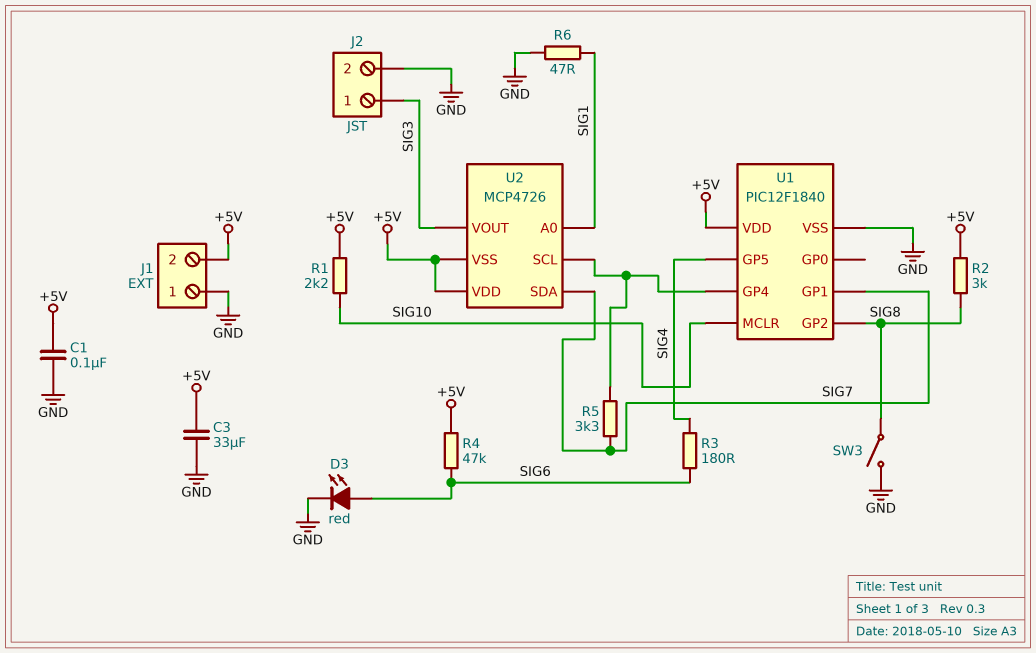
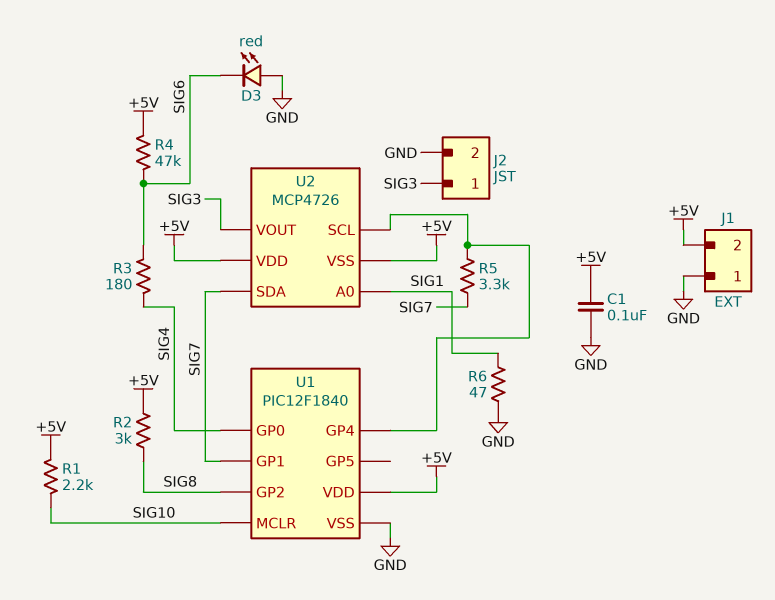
C3: 33uF (+5V, GND) -> none
D3: LED red (A SIG6, K GND) -> LED red (A GND, K SIG6)
SW3: switch (GND, SIG8) -> none
U1 pin GP0: none -> SIG4
U1 pin GP5: SIG4 -> none

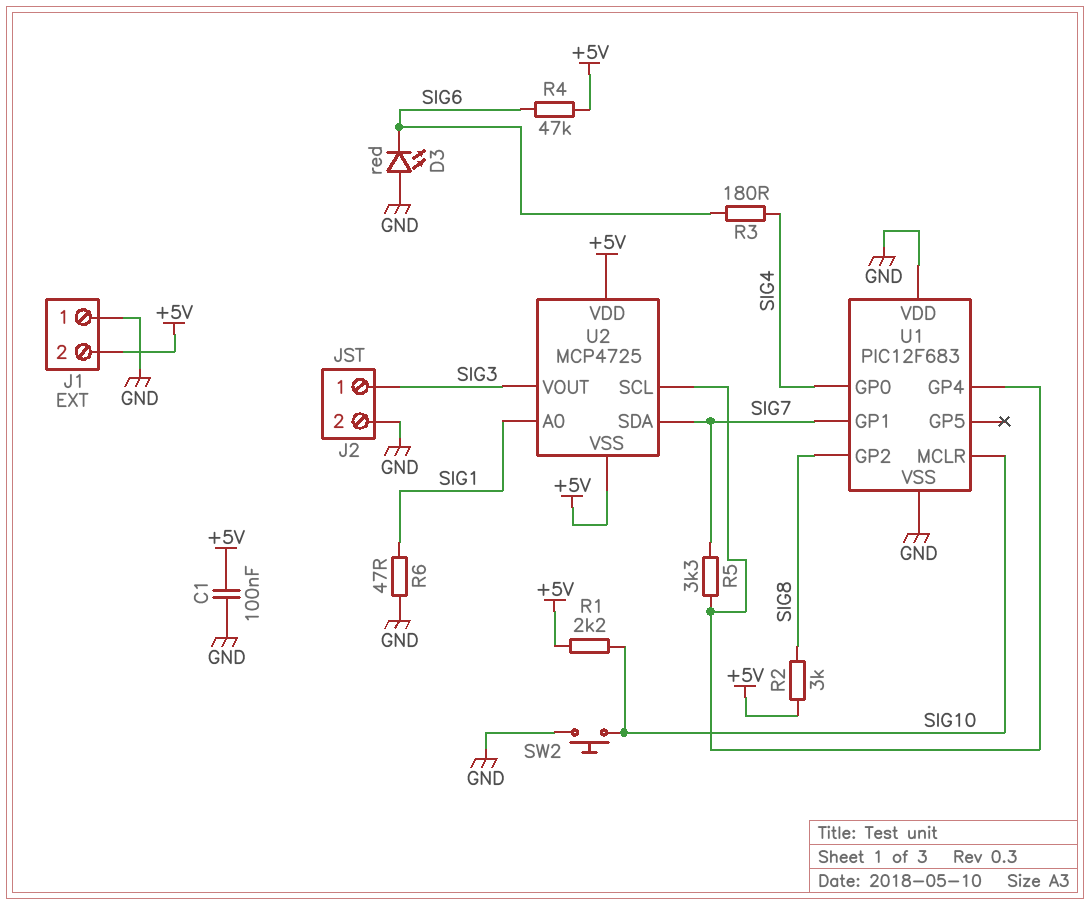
SW2: none -> button (GND, SIG10)
U1: PIC12F1840 -> PIC12F683
U1 pin VDD: +5V -> GND
U2: MCP4726 -> MCP4725

